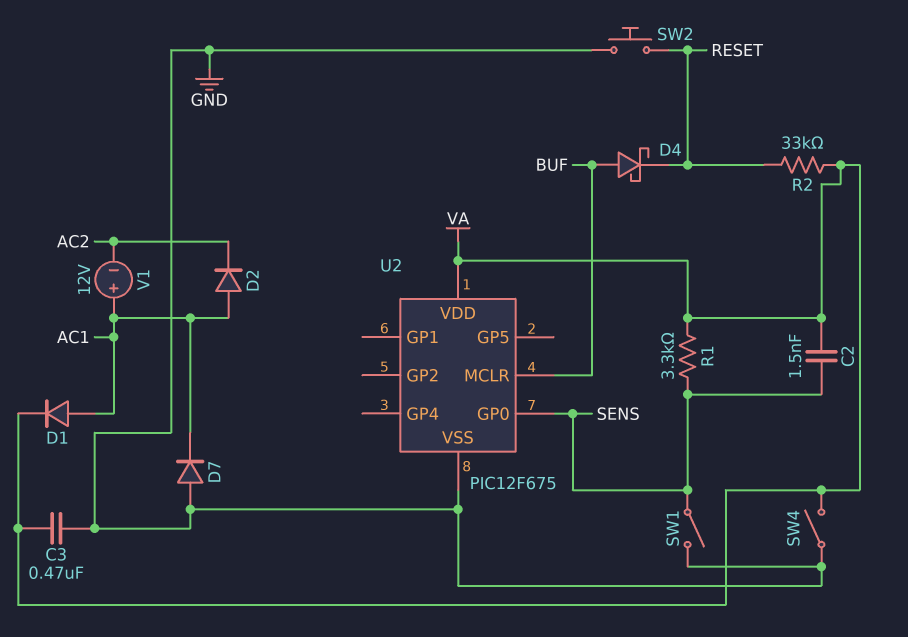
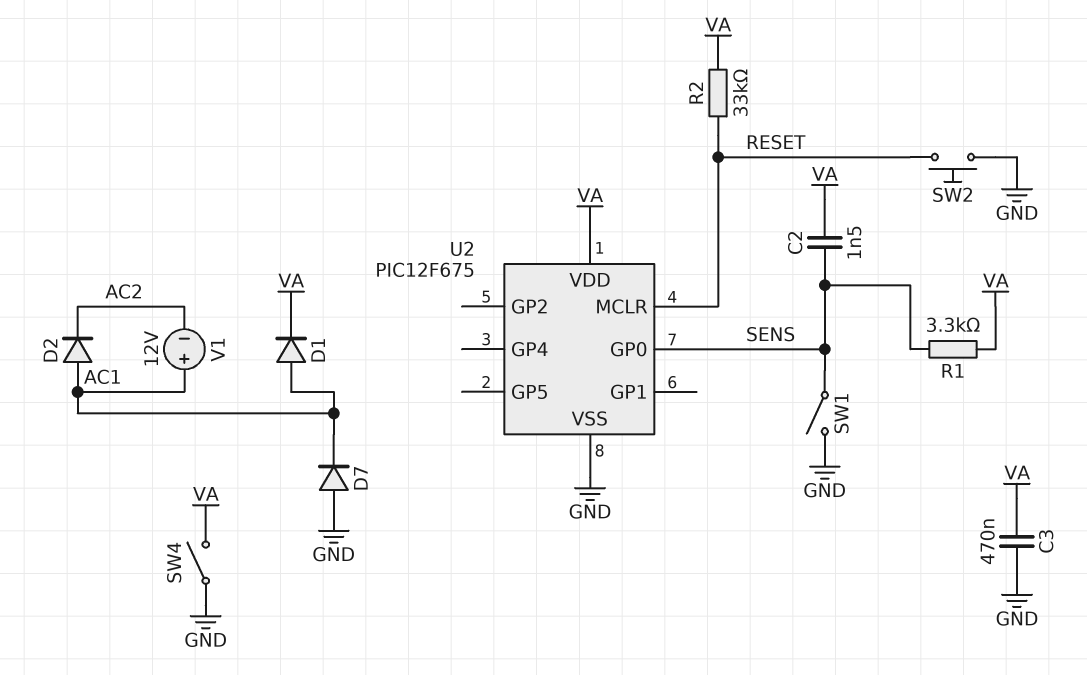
D4: schottky (A BUF, K RESET) -> none
U2 pin MCLR: BUF -> RESET

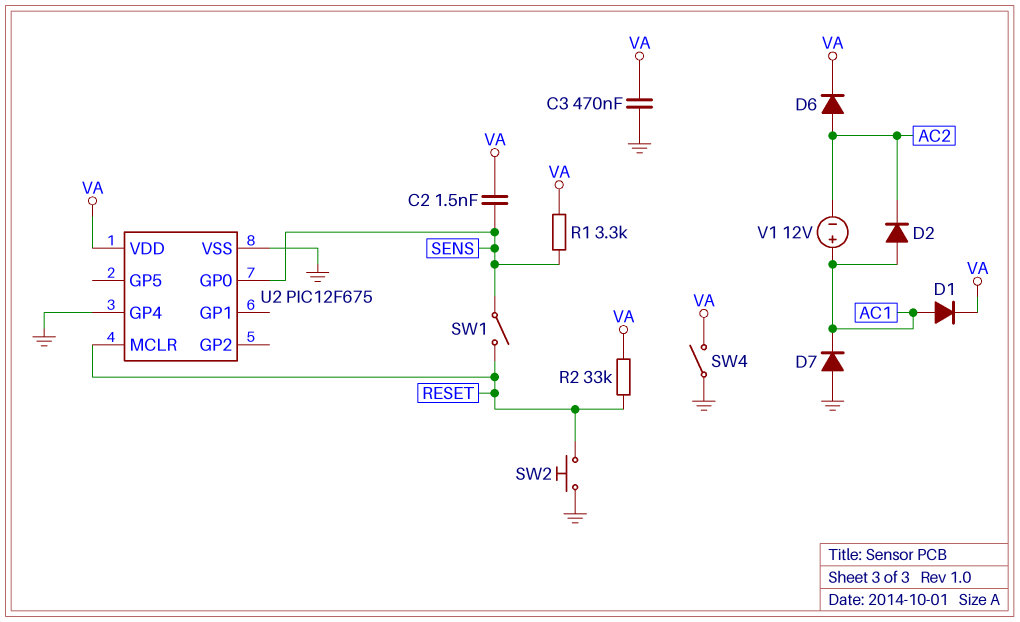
D6: none -> diode (A AC2, K VA)
SW1: switch (GND, SENS) -> switch (RESET, SENS)
U2 pin GP4: none -> GND

